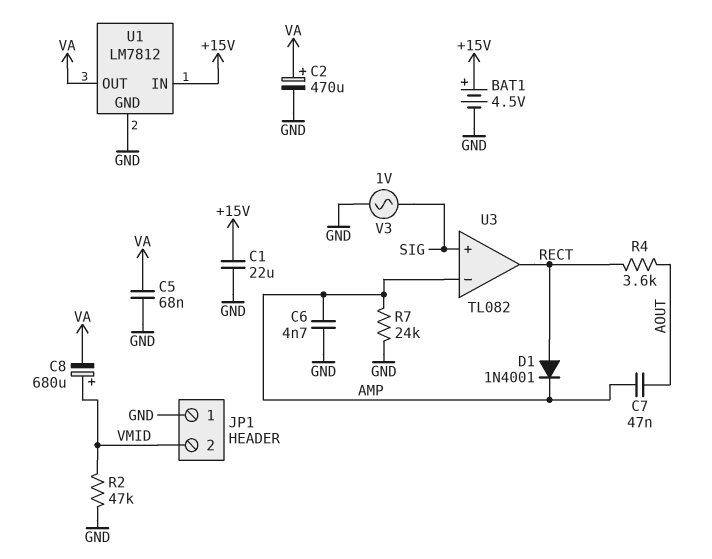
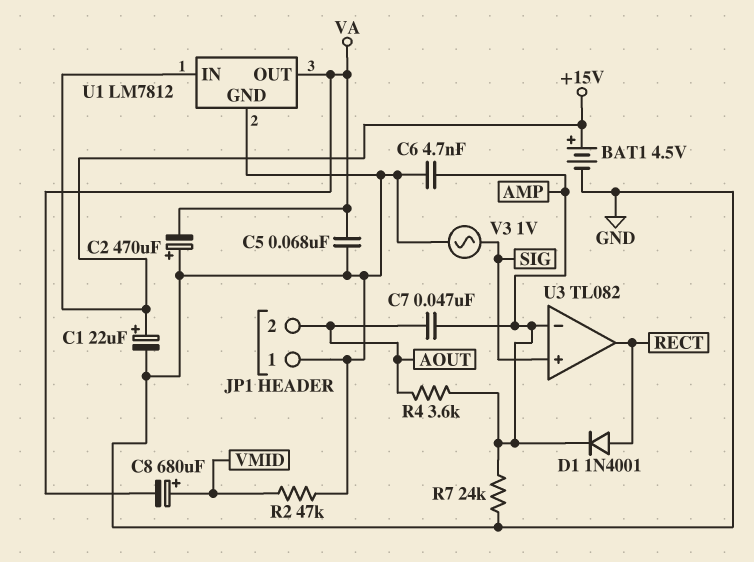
C1: 22uF (+15V, GND) -> 22uF (plus +15V, minus GND)
C2: 470uF (plus VA, minus GND) -> 470uF (plus GND, minus VA)
JP1 pin 2: VMID -> AOUT
R4: 3.6k (AOUT, RECT) -> 3.6k (AMP, AOUT)

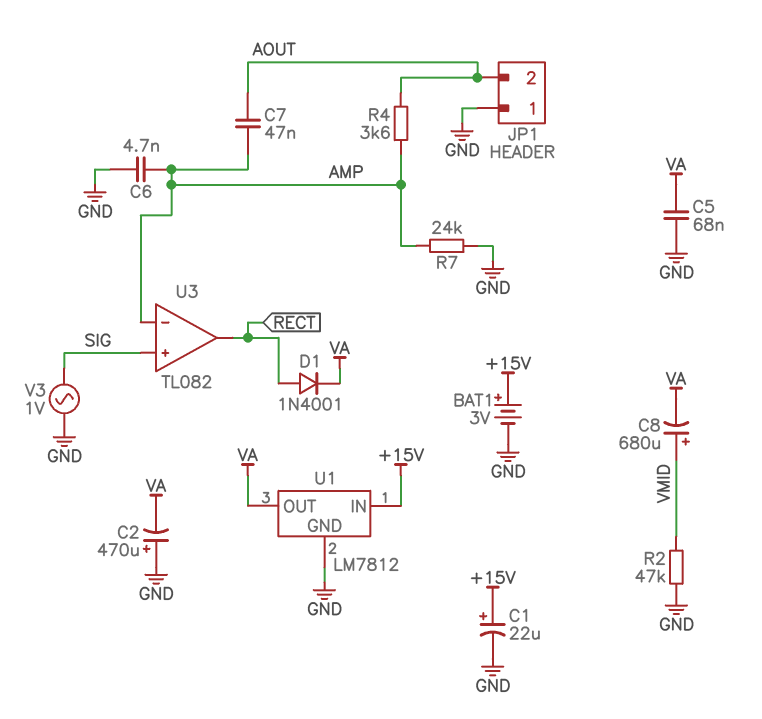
BAT1: 4.5V (plus +15V, minus GND) -> 3V (plus +15V, minus GND)
D1: diode 1N4001 (A RECT, K AMP) -> diode 1N4001 (A RECT, K VA)

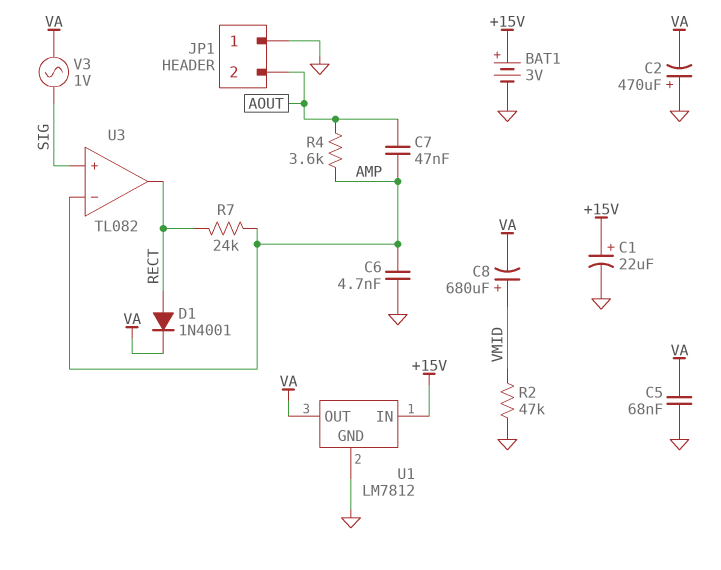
R7: 24k (AMP, GND) -> 24k (AMP, RECT)
V3: AC 1V (GND, SIG) -> AC 1V (SIG, VA)

